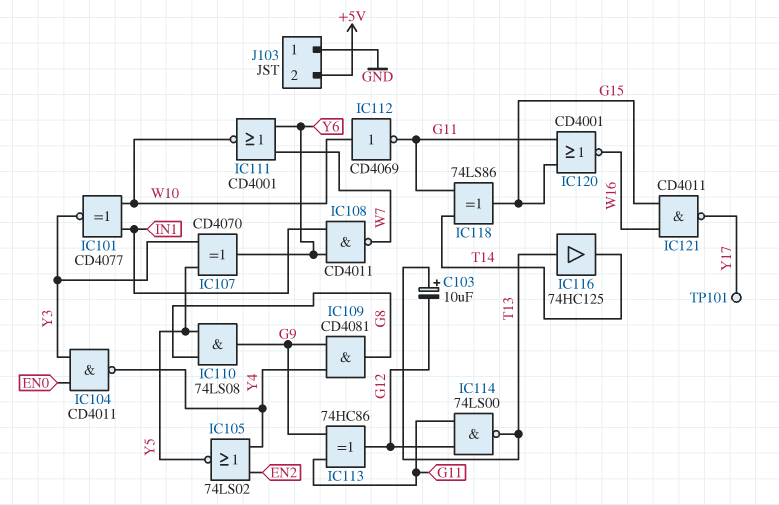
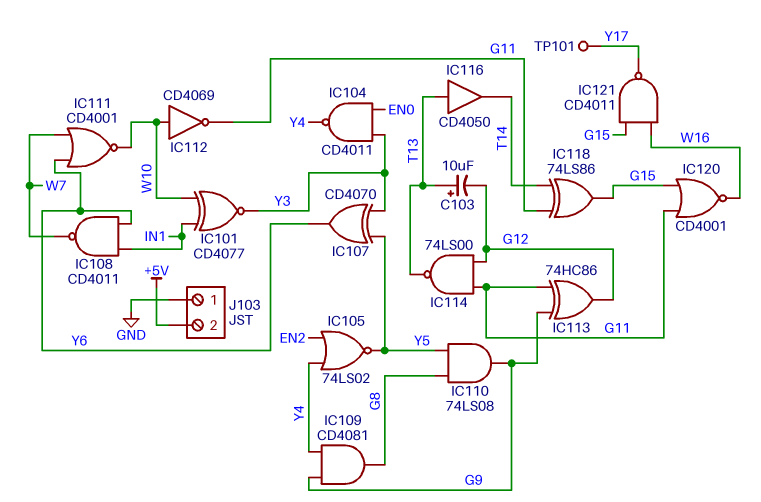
IC116: buffer 74HC125 (in T13, out T14) -> buffer CD4050 (in T13, out T14)

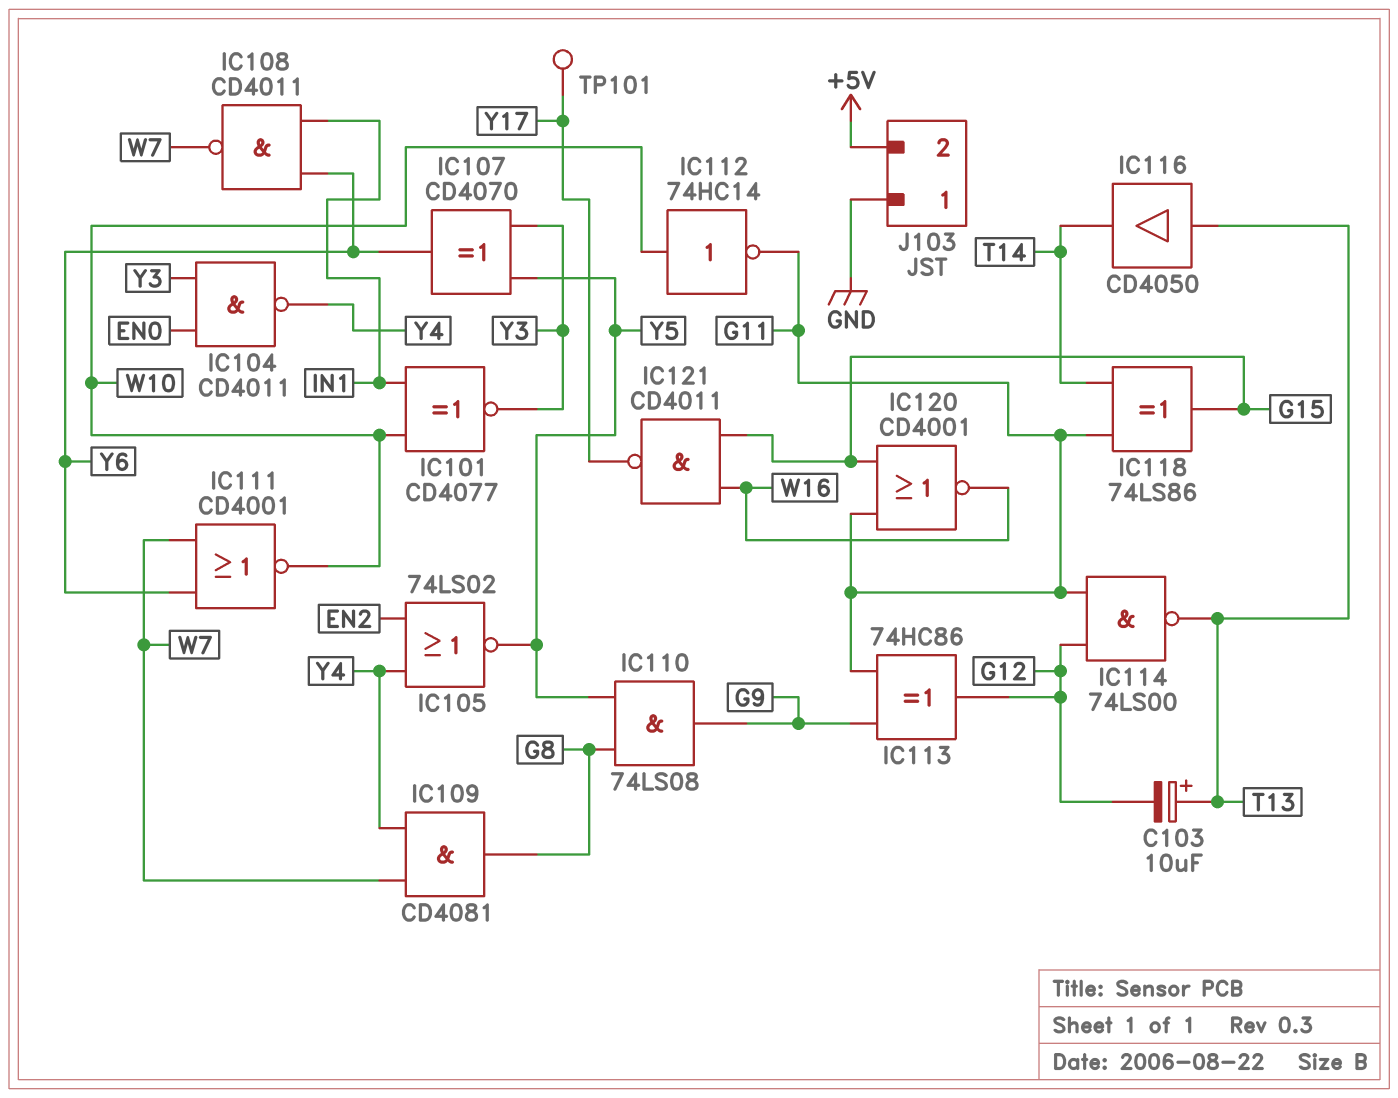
IC109: AND CD4081 (in G9, in Y4, out G8) -> AND CD4081 (in W7, in Y4, out G8)
IC112: NOT CD4069 (in W10, out G11) -> NOT 74HC14 (in W10, out G11)

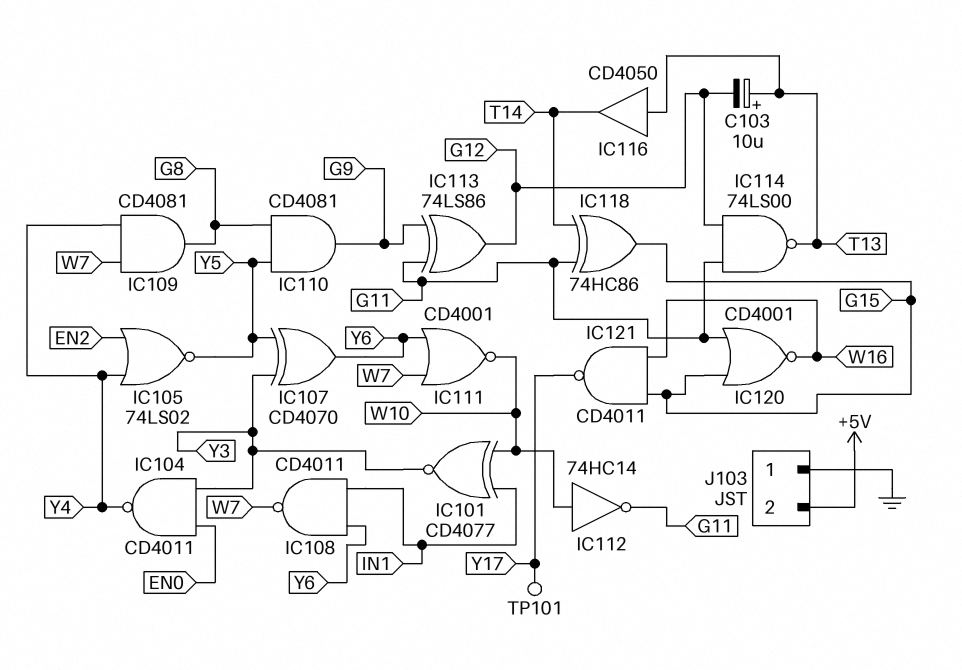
IC110: AND 74LS08 (in G8, in Y5, out G9) -> AND CD4081 (in G8, in Y5, out G9)
IC113: XOR 74HC86 (in G9, in G11, out G12) -> XOR 74LS86 (in G9, in G11, out G12)
IC118: XOR 74LS86 (in G11, in T14, out G15) -> XOR 74HC86 (in G11, in T14, out G15)

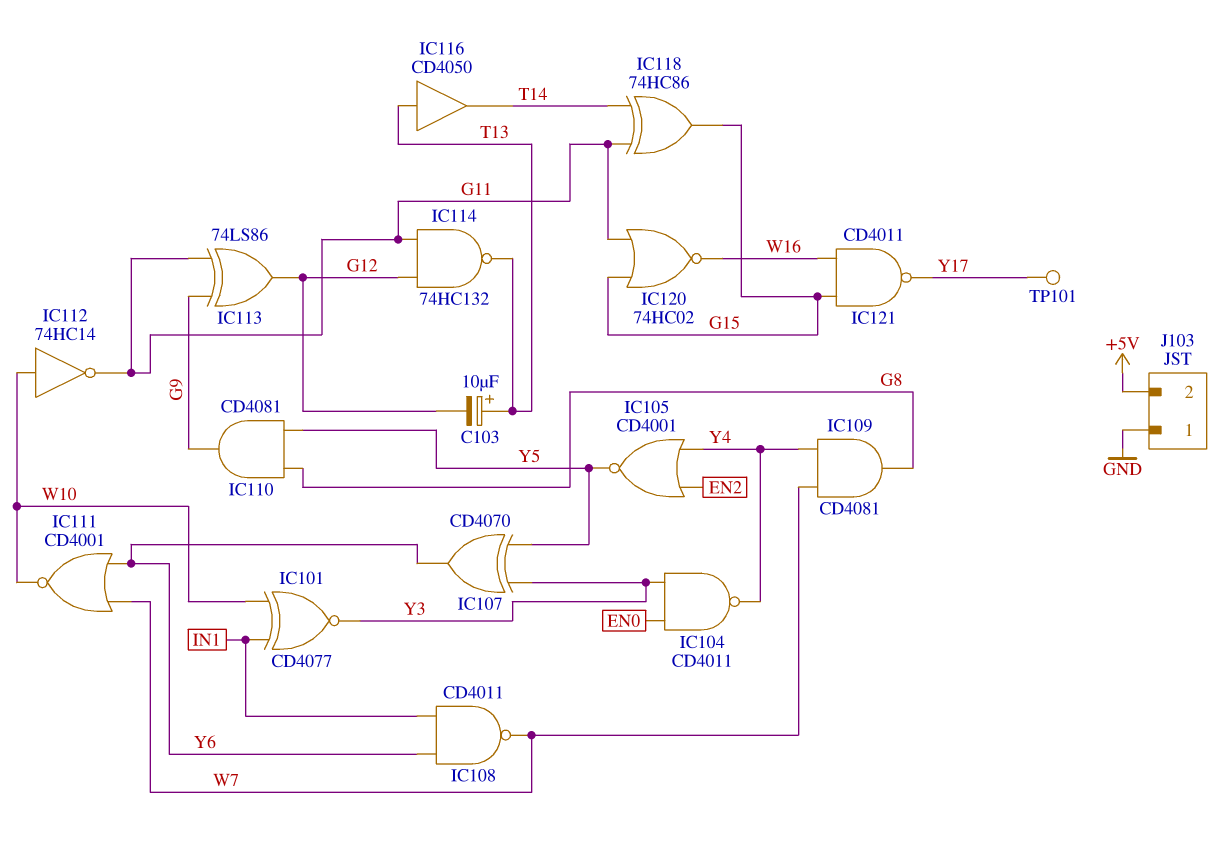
IC105: NOR 74LS02 (in EN2, in Y4, out Y5) -> NOR CD4001 (in EN2, in Y4, out Y5)
IC114: NAND 74LS00 (in G11, in G12, out T13) -> NAND 74HC132 (in G11, in G12, out T13)
IC120: NOR CD4001 (in G11, in G15, out W16) -> NOR 74HC02 (in G11, in G15, out W16)

